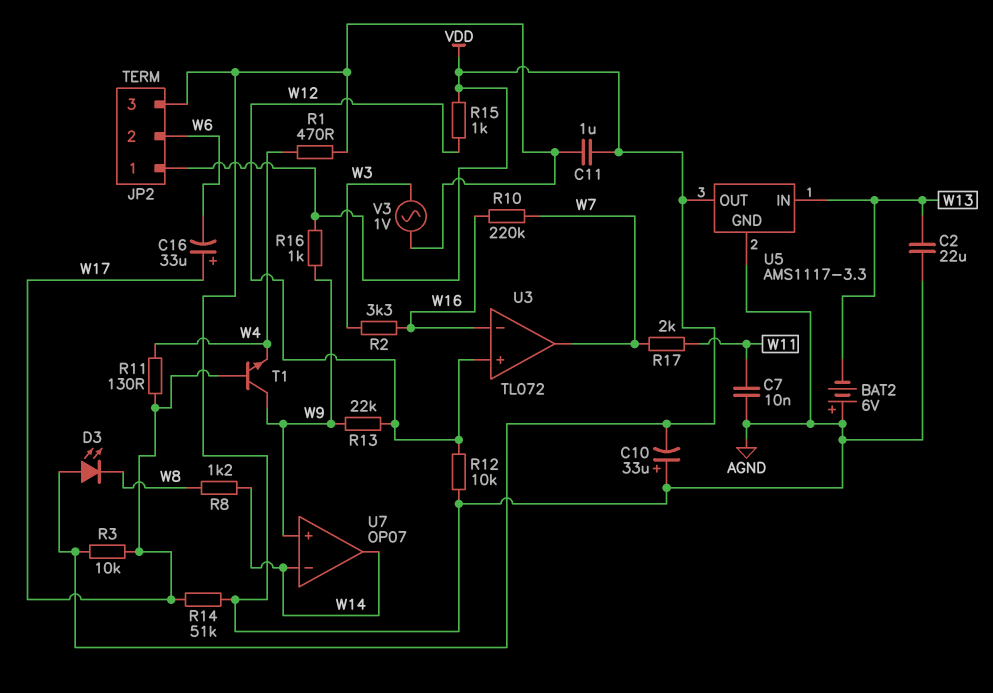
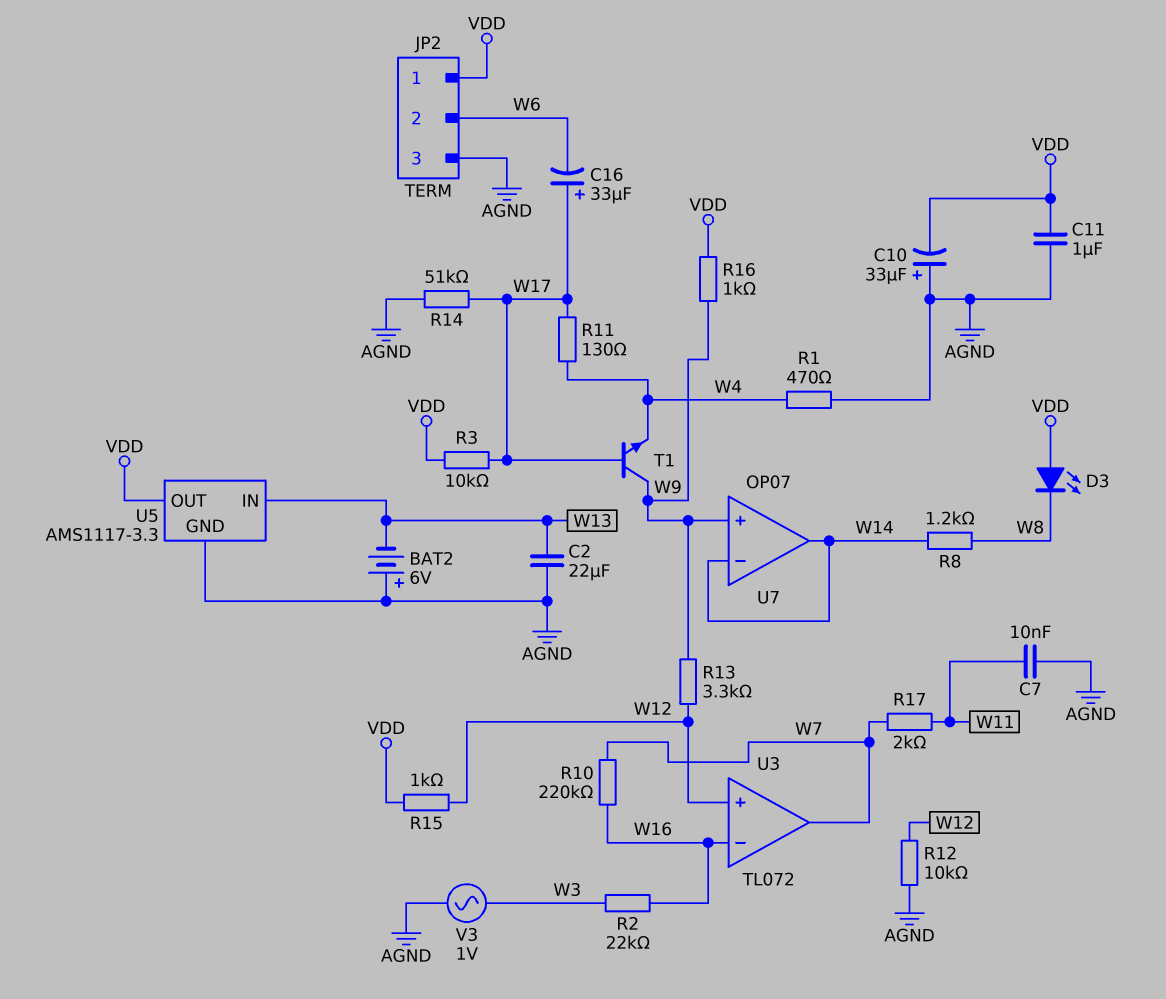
R2: 3.3k (W3, W16) -> 22k (W3, W16)
R13: 22k (W9, W12) -> 3.3k (W9, W12)

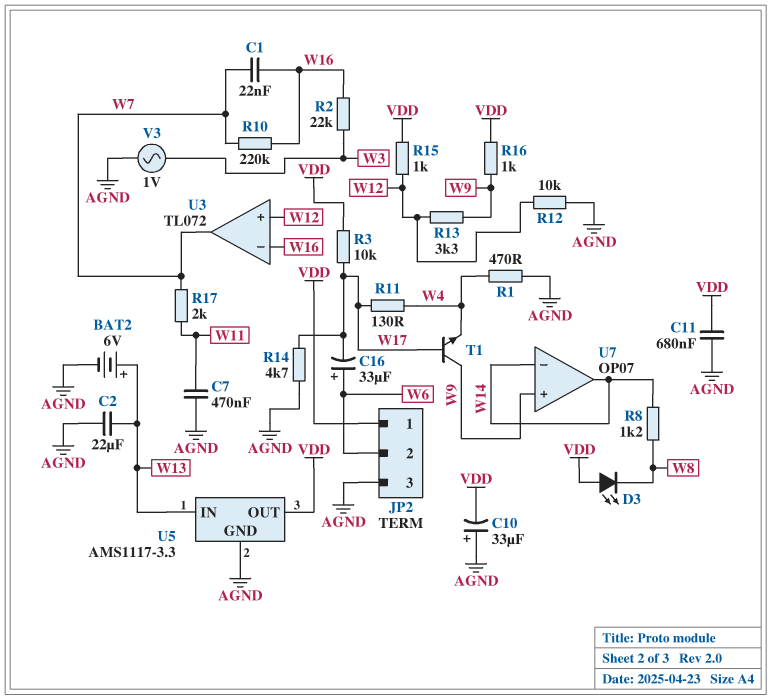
BAT2: 6V (plus AGND, minus W13) -> 6V (plus W13, minus AGND)
C1: none -> 22nF (W7, W16)
C7: 10nF (AGND, W11) -> 470nF (AGND, W11)
C11: 1uF (AGND, VDD) -> 680nF (AGND, VDD)
C16: 33uF (plus W17, minus W6) -> 33uF (plus W6, minus W17)
R14: 51k (AGND, W17) -> 4.7k (AGND, W17)

